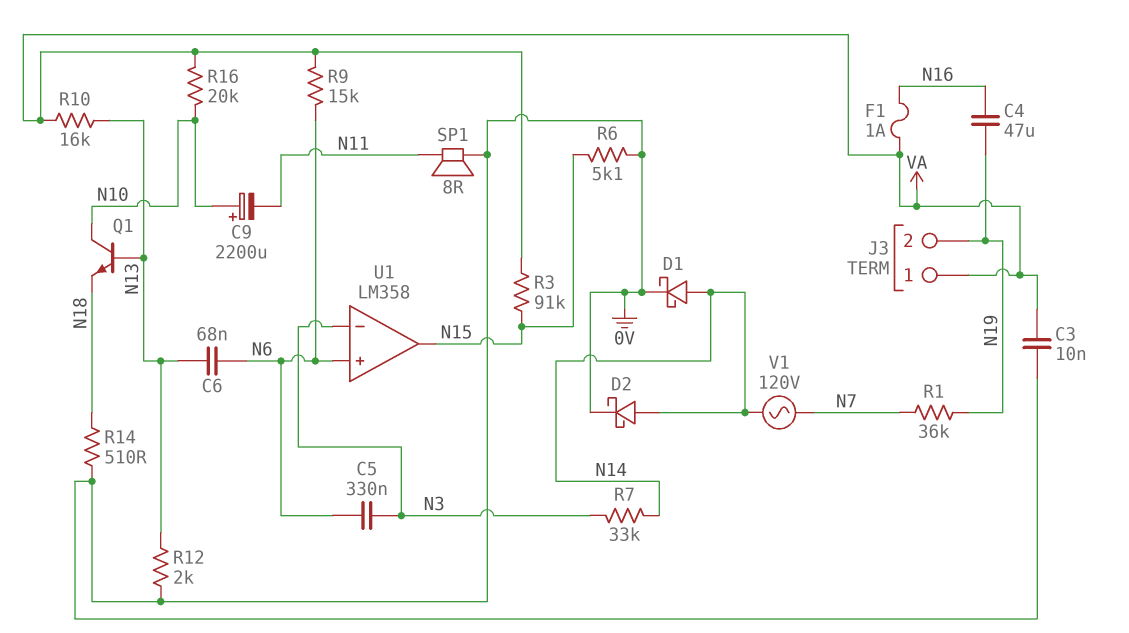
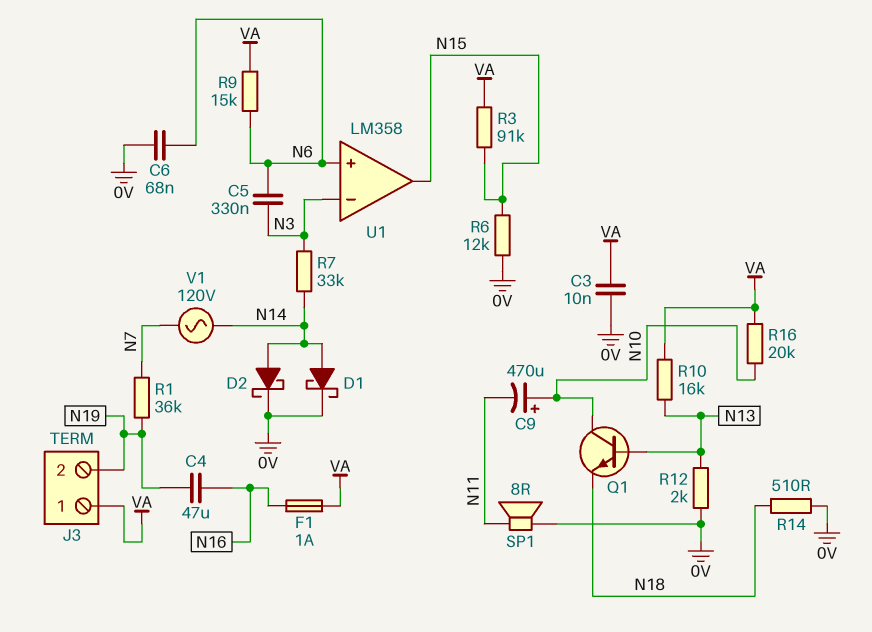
C6: 68nF (N6, N13) -> 68nF (0V, N6)
C9: 2200uF (plus N10, minus N11) -> 470uF (plus N10, minus N11)
R6: 5.1k (0V, N15) -> 12k (0V, N15)

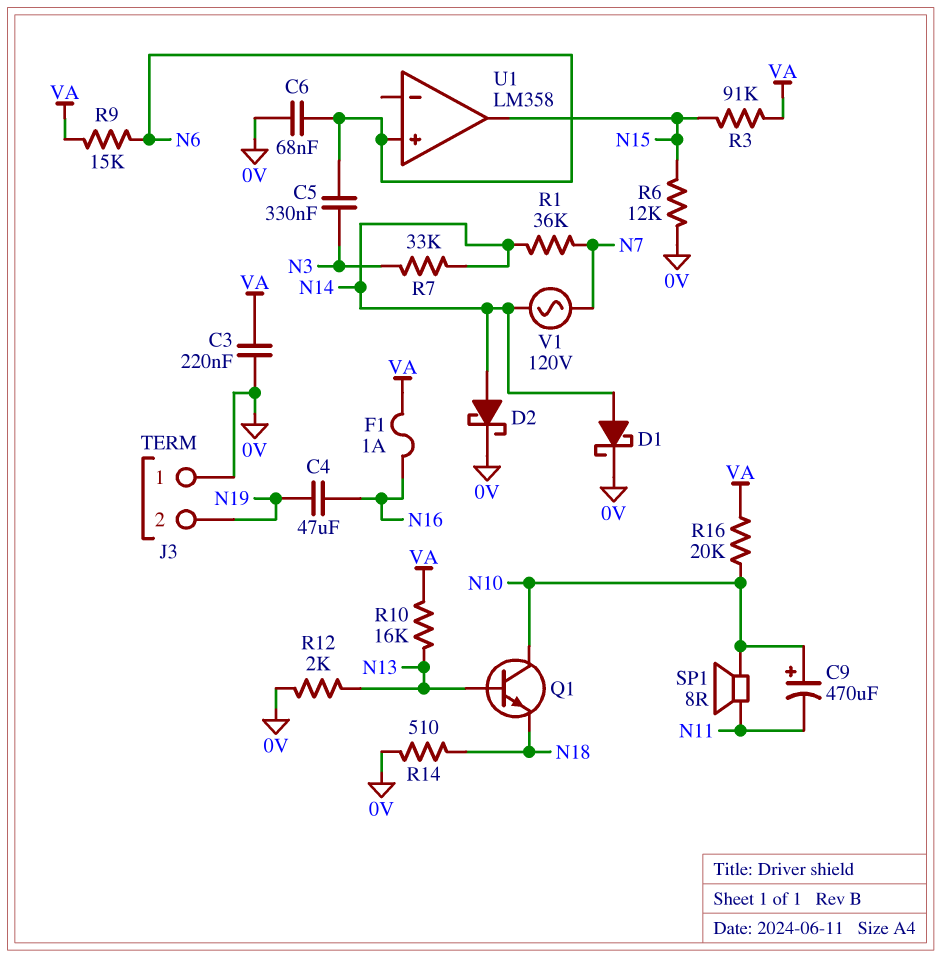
C3: 10nF (0V, VA) -> 220nF (0V, VA)
J3 pin 1: VA -> 0V
R1: 36k (N7, N19) -> 36k (N7, N14)
SP1: speaker 8R (0V, N11) -> speaker 8R (N10, N11)
U1 pin in-: N3 -> none

